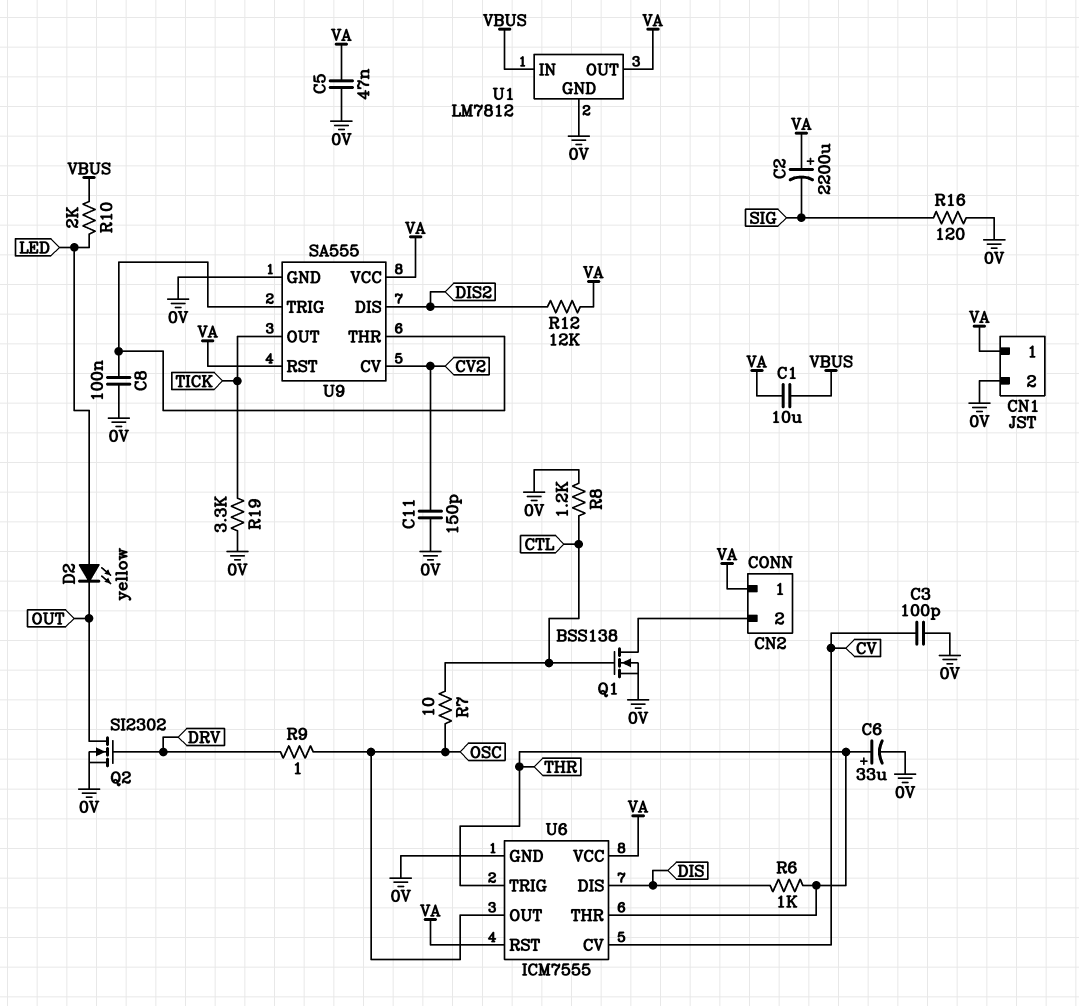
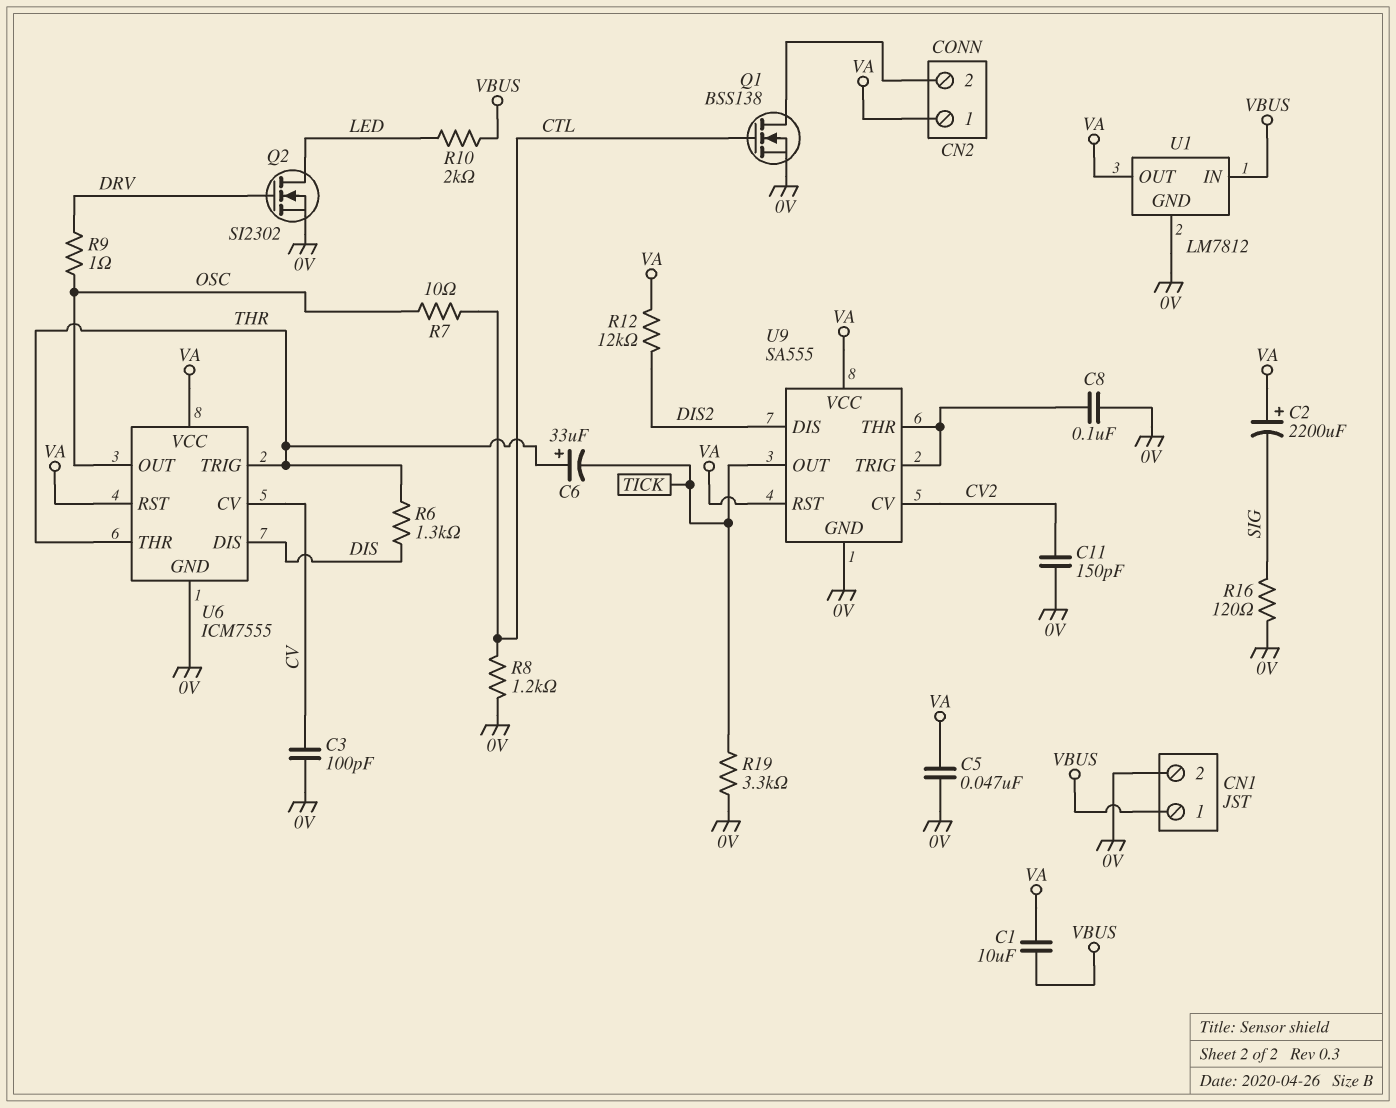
C6: 33uF (plus THR, minus 0V) -> 33uF (plus THR, minus TICK)
CN1 pin 1: VA -> VBUS
D2: LED yellow (A LED, K OUT) -> none
Q2: NMOS SI2302 (G DRV, D OUT, S 0V) -> NMOS SI2302 (G DRV, D LED, S 0V)
R6: 1k (DIS, THR) -> 1.3k (DIS, THR)

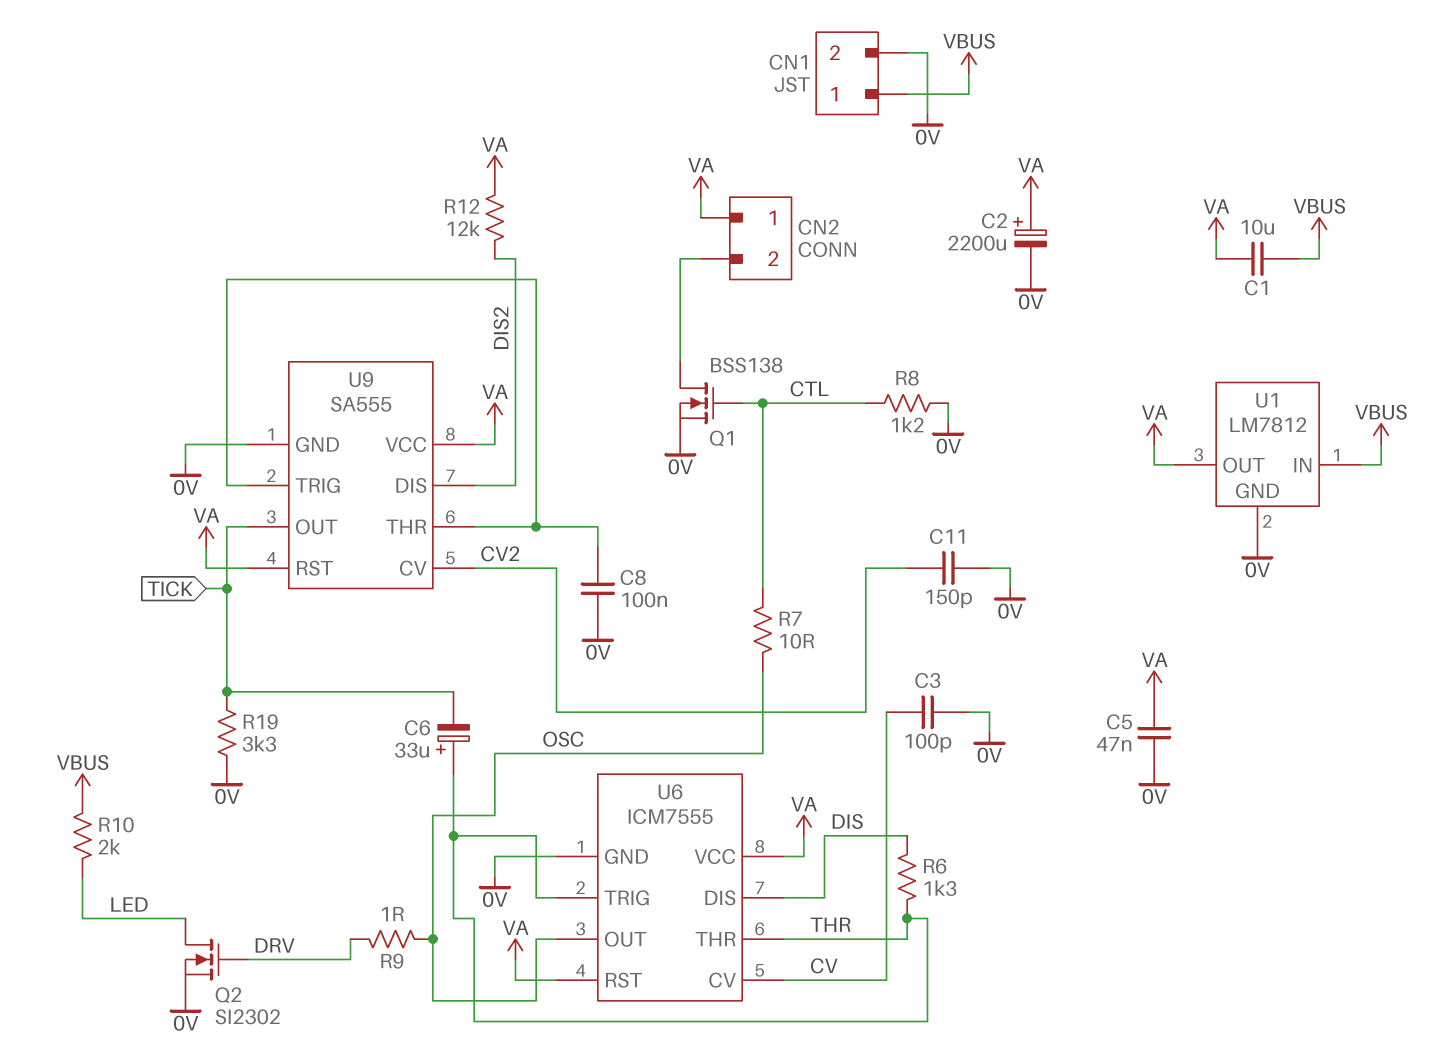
C2: 2200uF (plus VA, minus SIG) -> 2200uF (plus VA, minus 0V)
R16: 120 (0V, SIG) -> none

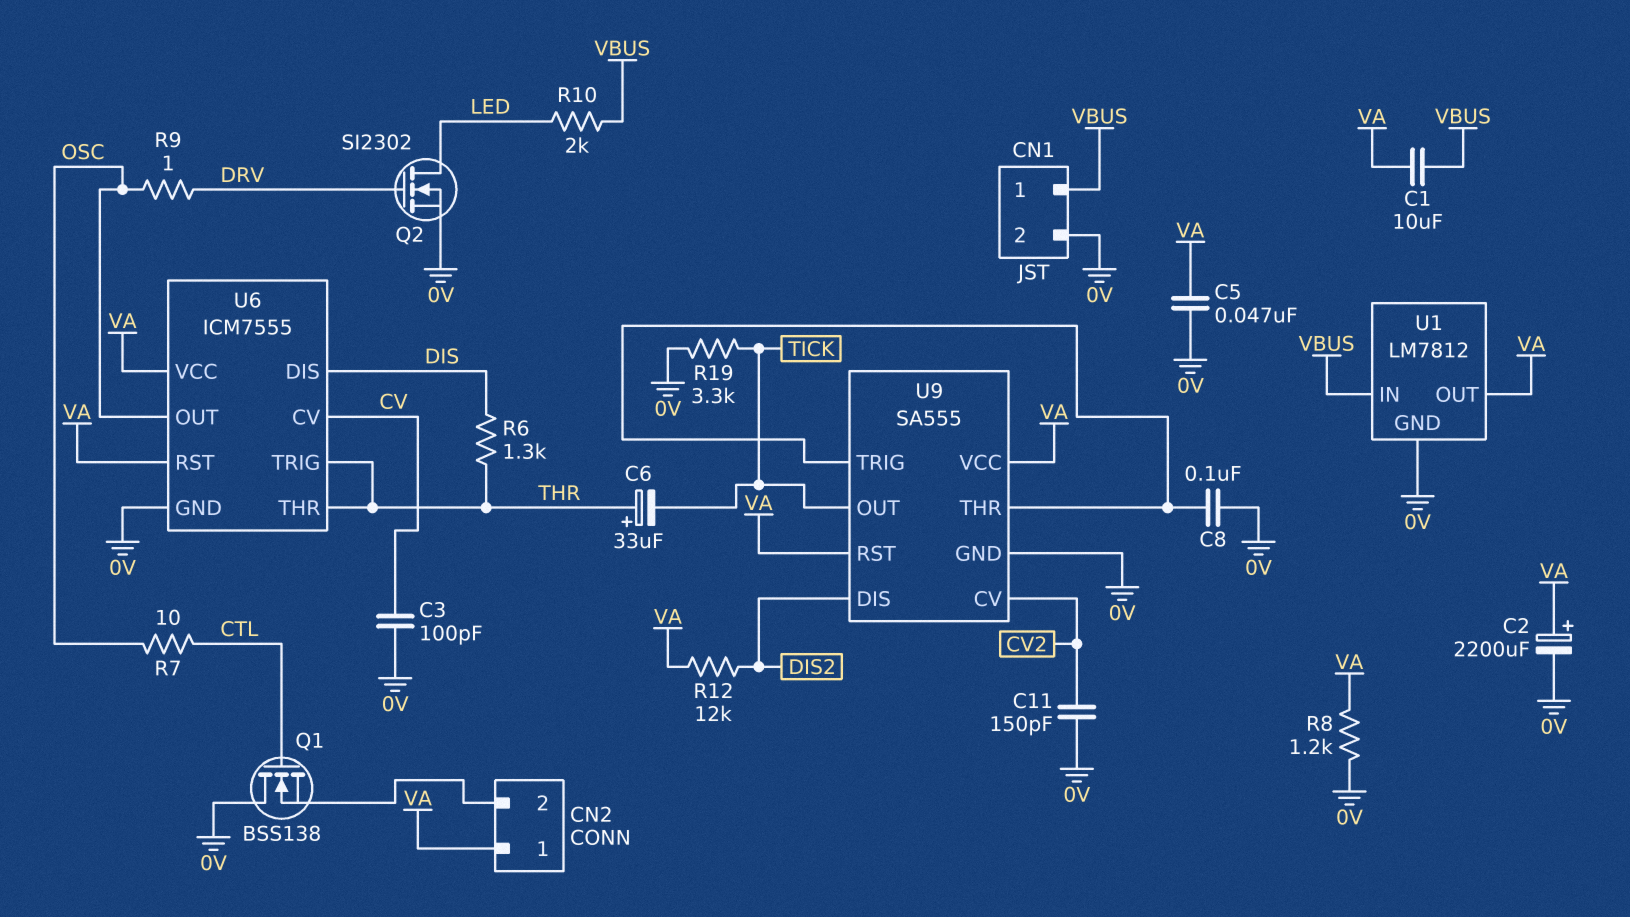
Q1: NMOS BSS138 (G CTL, D CN2/2, S 0V) -> NMOS BSS138 (G CTL, D 0V, S CN2/2)
R8: 1.2k (0V, CTL) -> 1.2k (0V, VA)

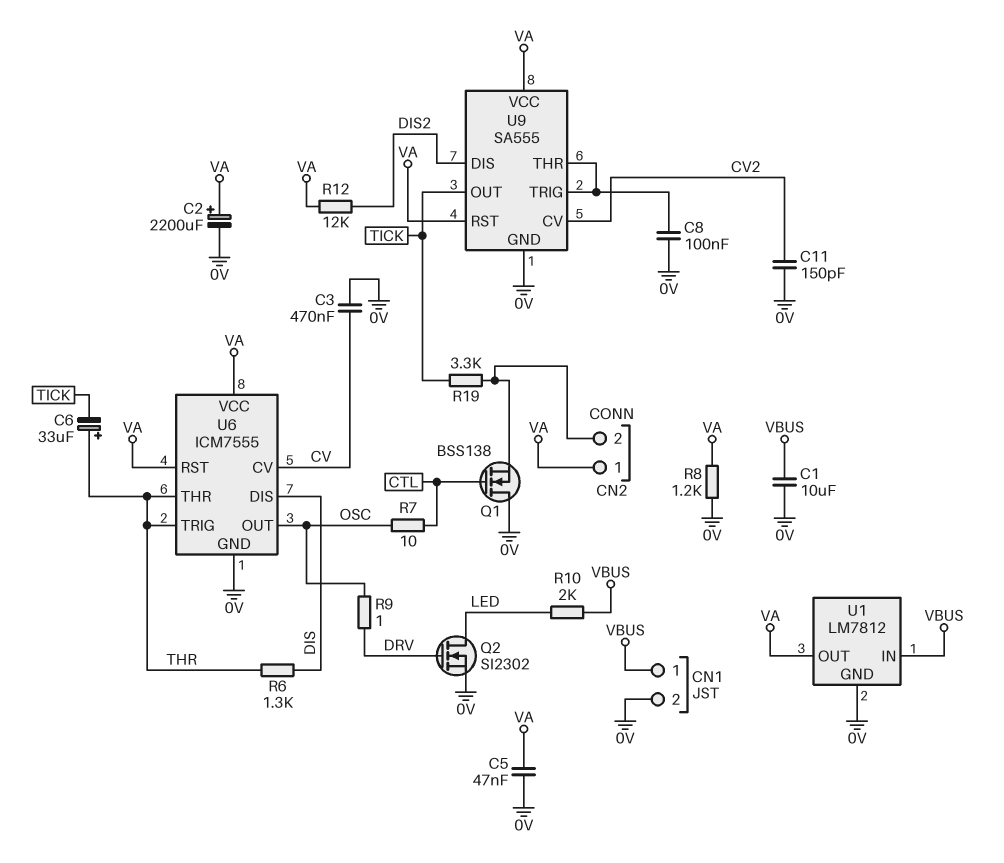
C1: 10uF (VA, VBUS) -> 10uF (0V, VBUS)
C3: 100pF (0V, CV) -> 470nF (0V, CV)
R19: 3.3k (0V, TICK) -> 3.3k (CN2/2, TICK)

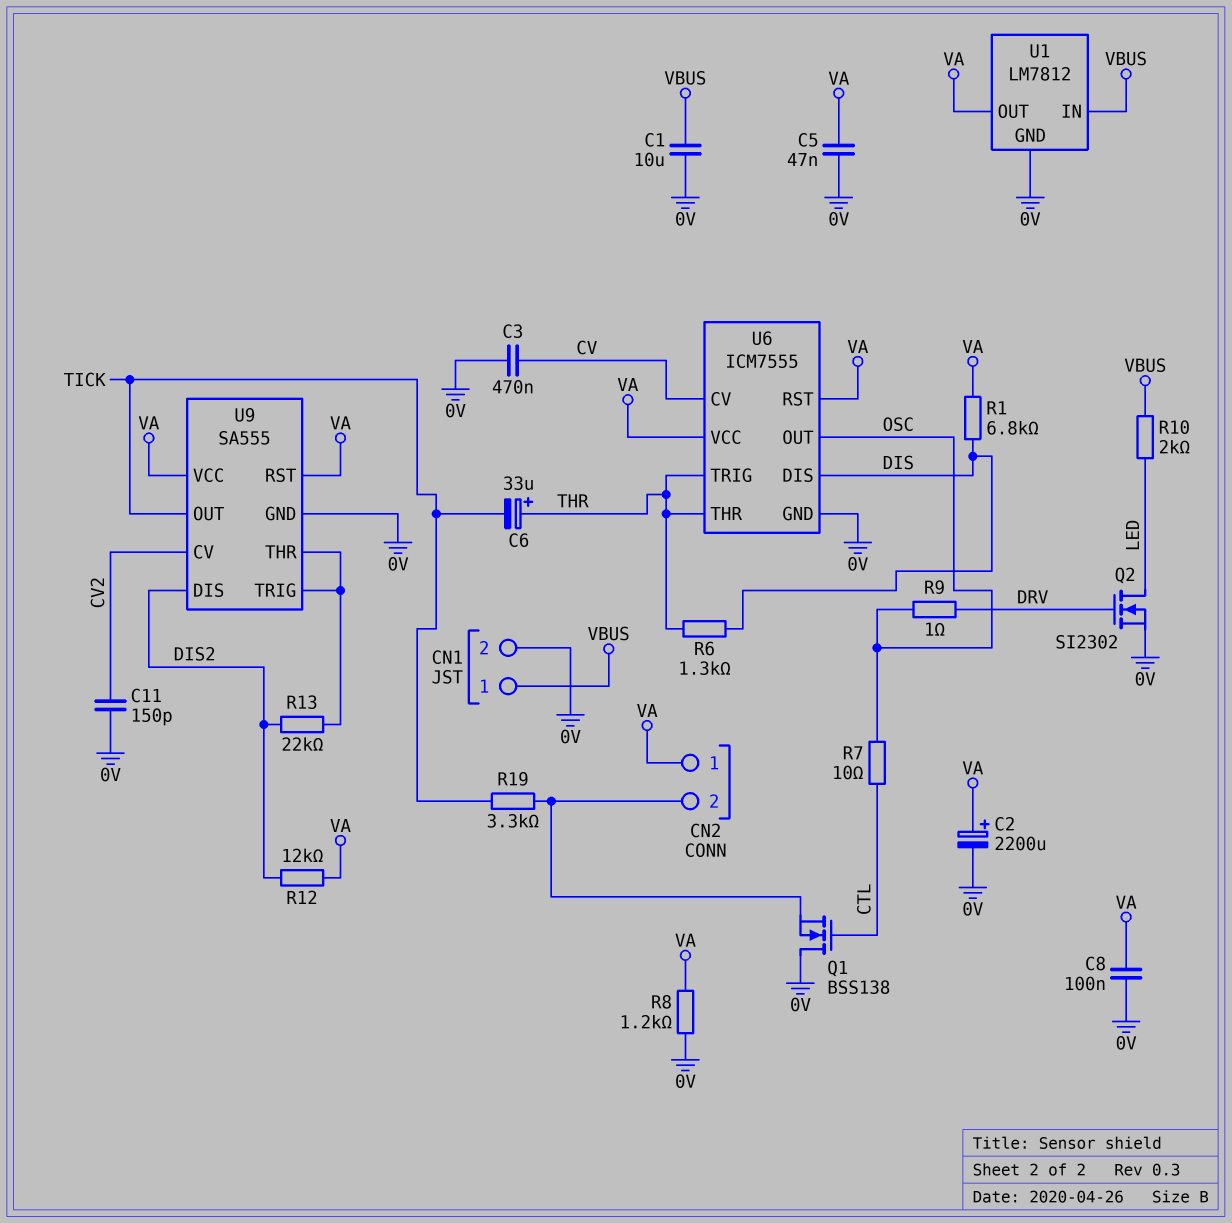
C8: 100nF (0V, U9/THR) -> 100nF (0V, VA)
R1: none -> 6.8k (DIS, VA)
R13: none -> 22k (DIS2, U9/THR)

